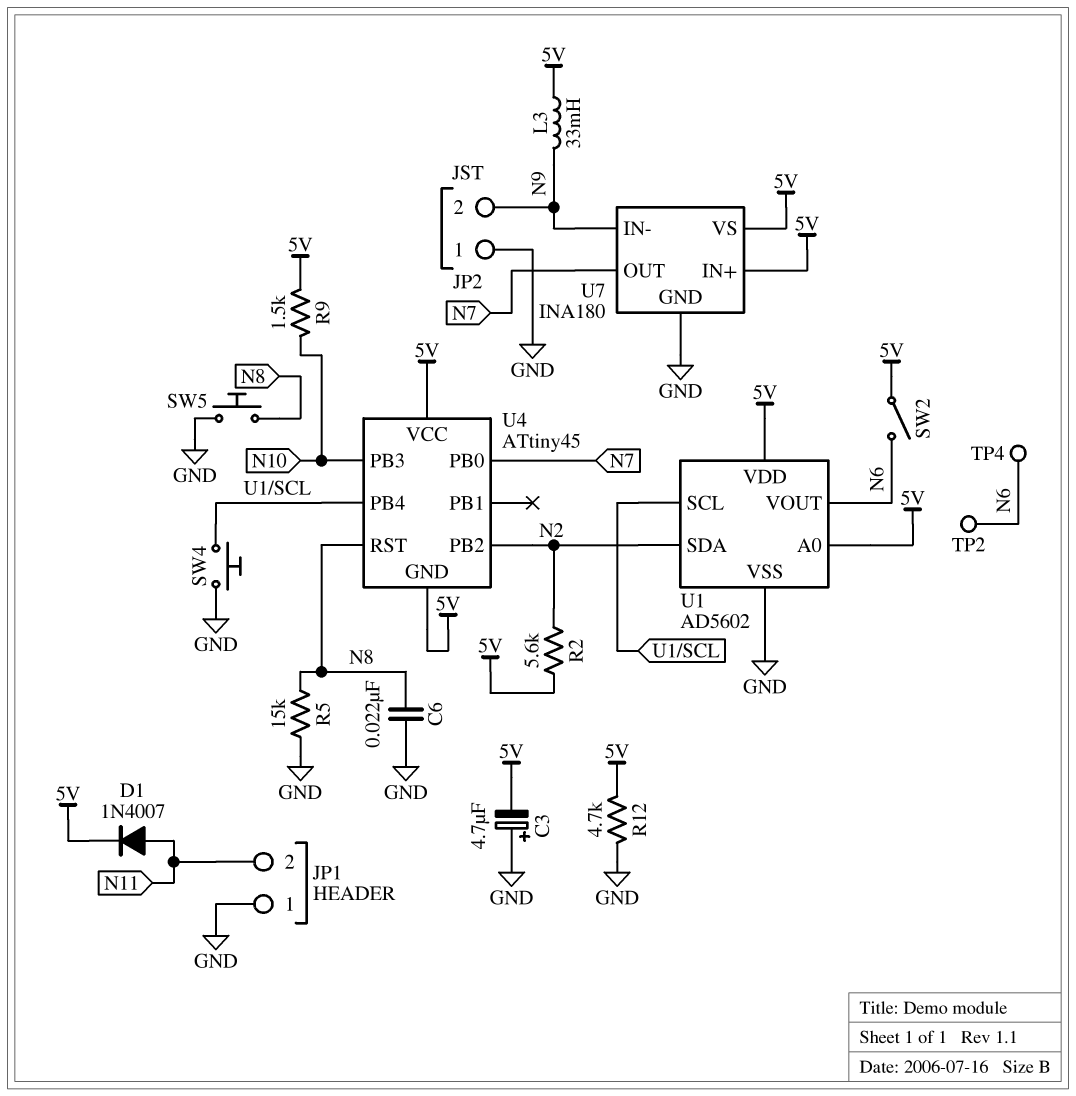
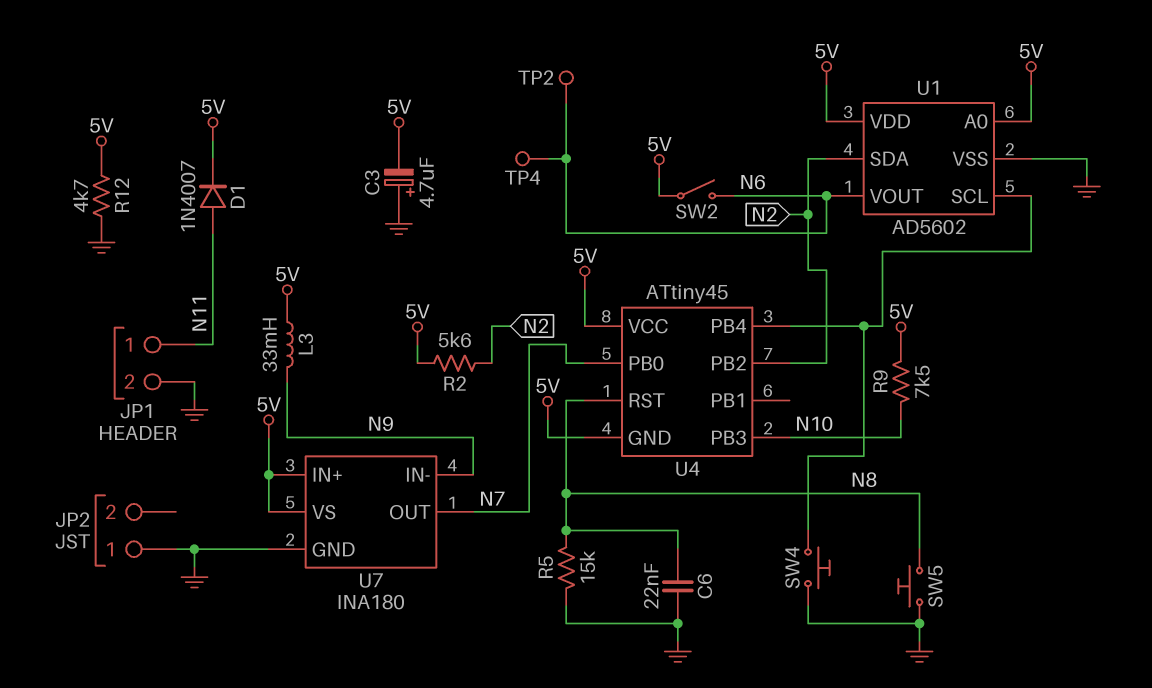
JP1 pin 1: GND -> N11
JP1 pin 2: N11 -> GND
JP2 pin 2: N9 -> none
R9: 1.5k (5V, N10) -> 7.5k (5V, N10)

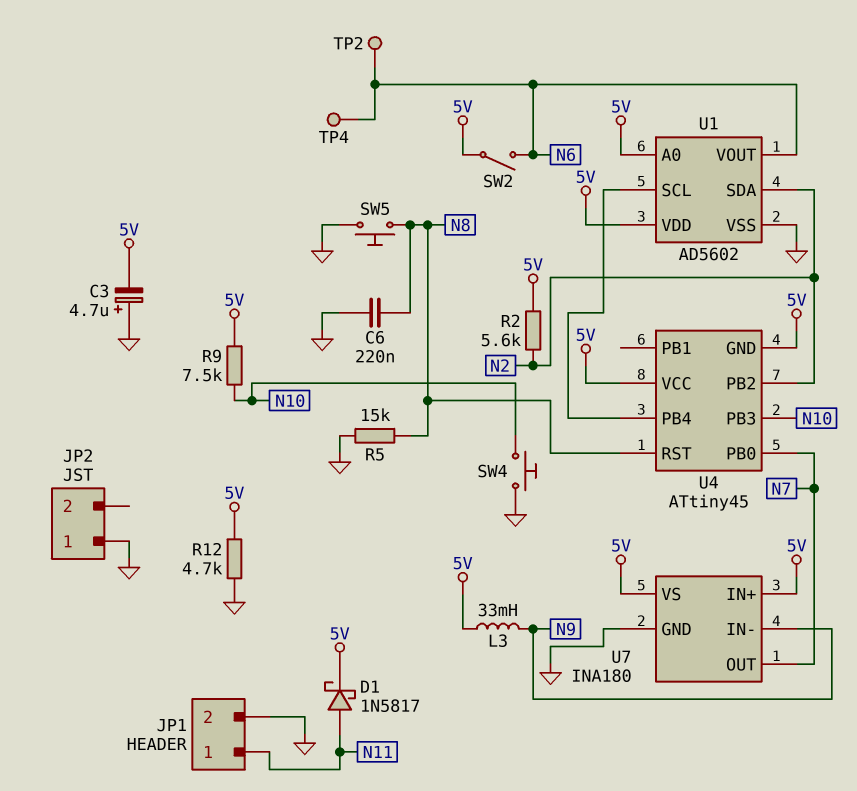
C6: 22nF (GND, N8) -> 220nF (GND, N8)
D1: diode 1N4007 (A N11, K 5V) -> schottky 1N5817 (A N11, K 5V)
SW4: button (GND, U1/SCL) -> button (GND, N10)

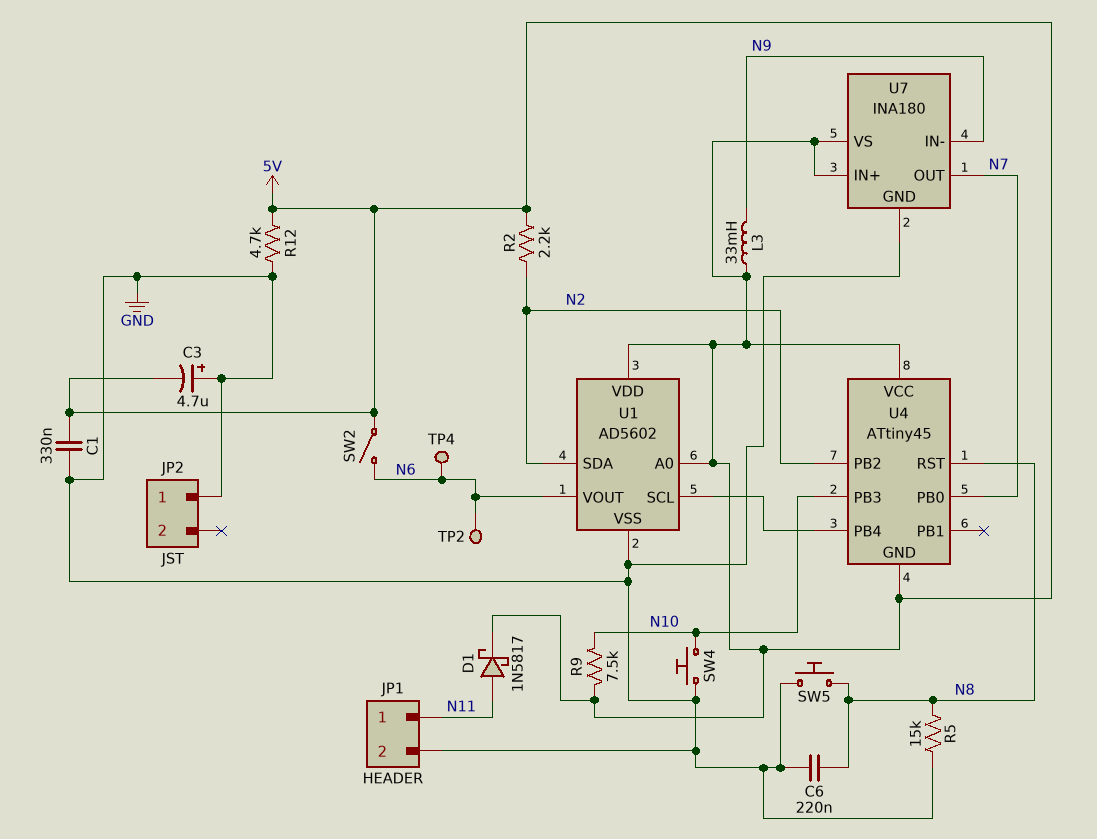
C1: none -> 330nF (5V, GND)
R2: 5.6k (5V, N2) -> 2.2k (5V, N2)

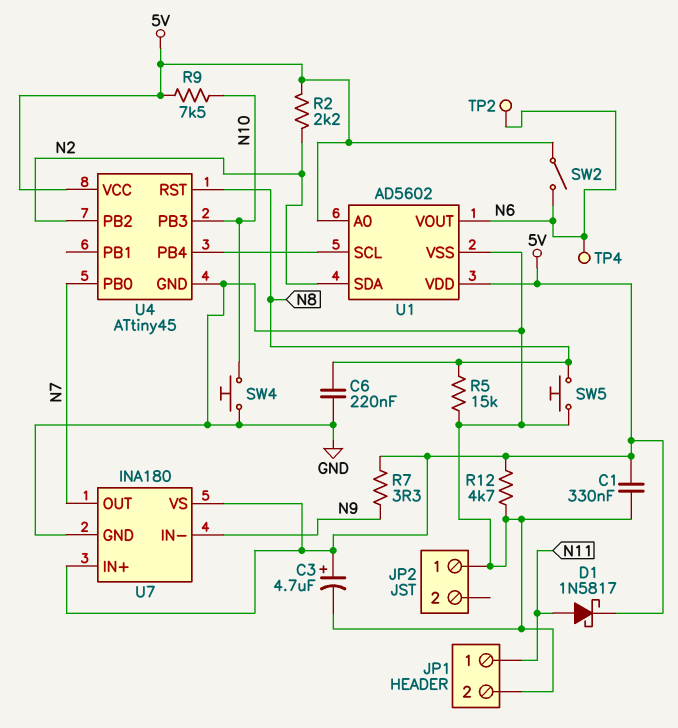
C3: 4.7uF (plus GND, minus 5V) -> 4.7uF (plus 5V, minus GND)
L3: 33mH (5V, N9) -> none
R7: none -> 3.3 (5V, N9)
U4 pin GND: 5V -> GND

